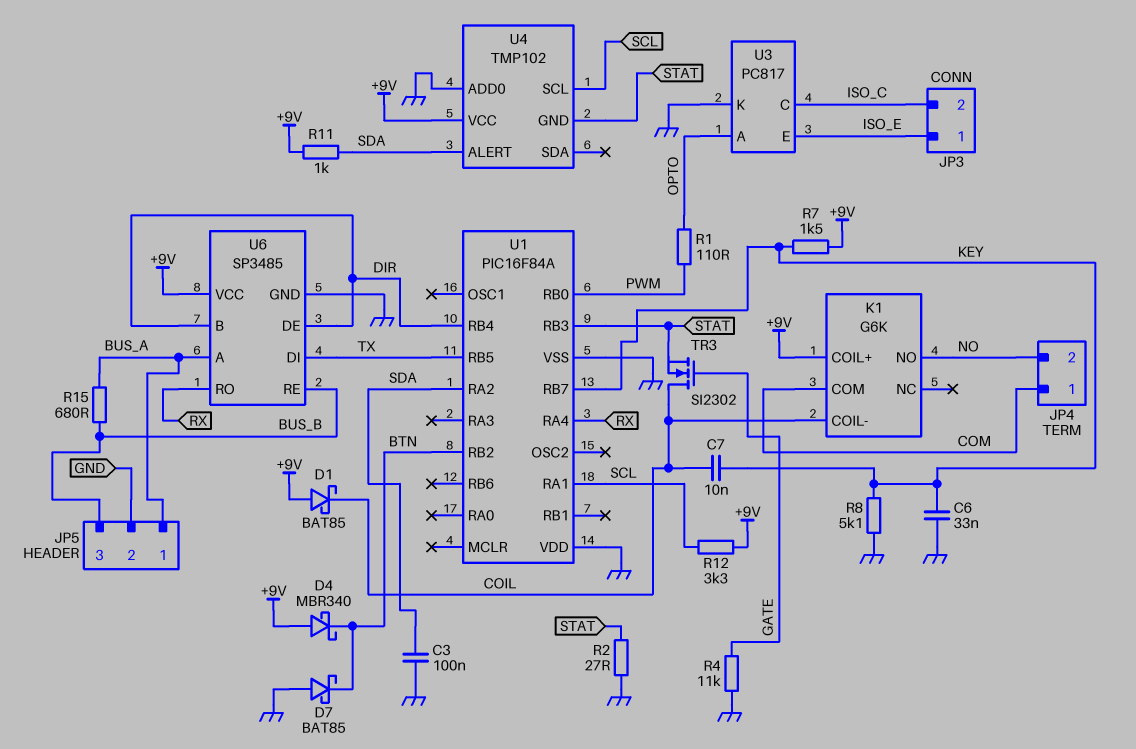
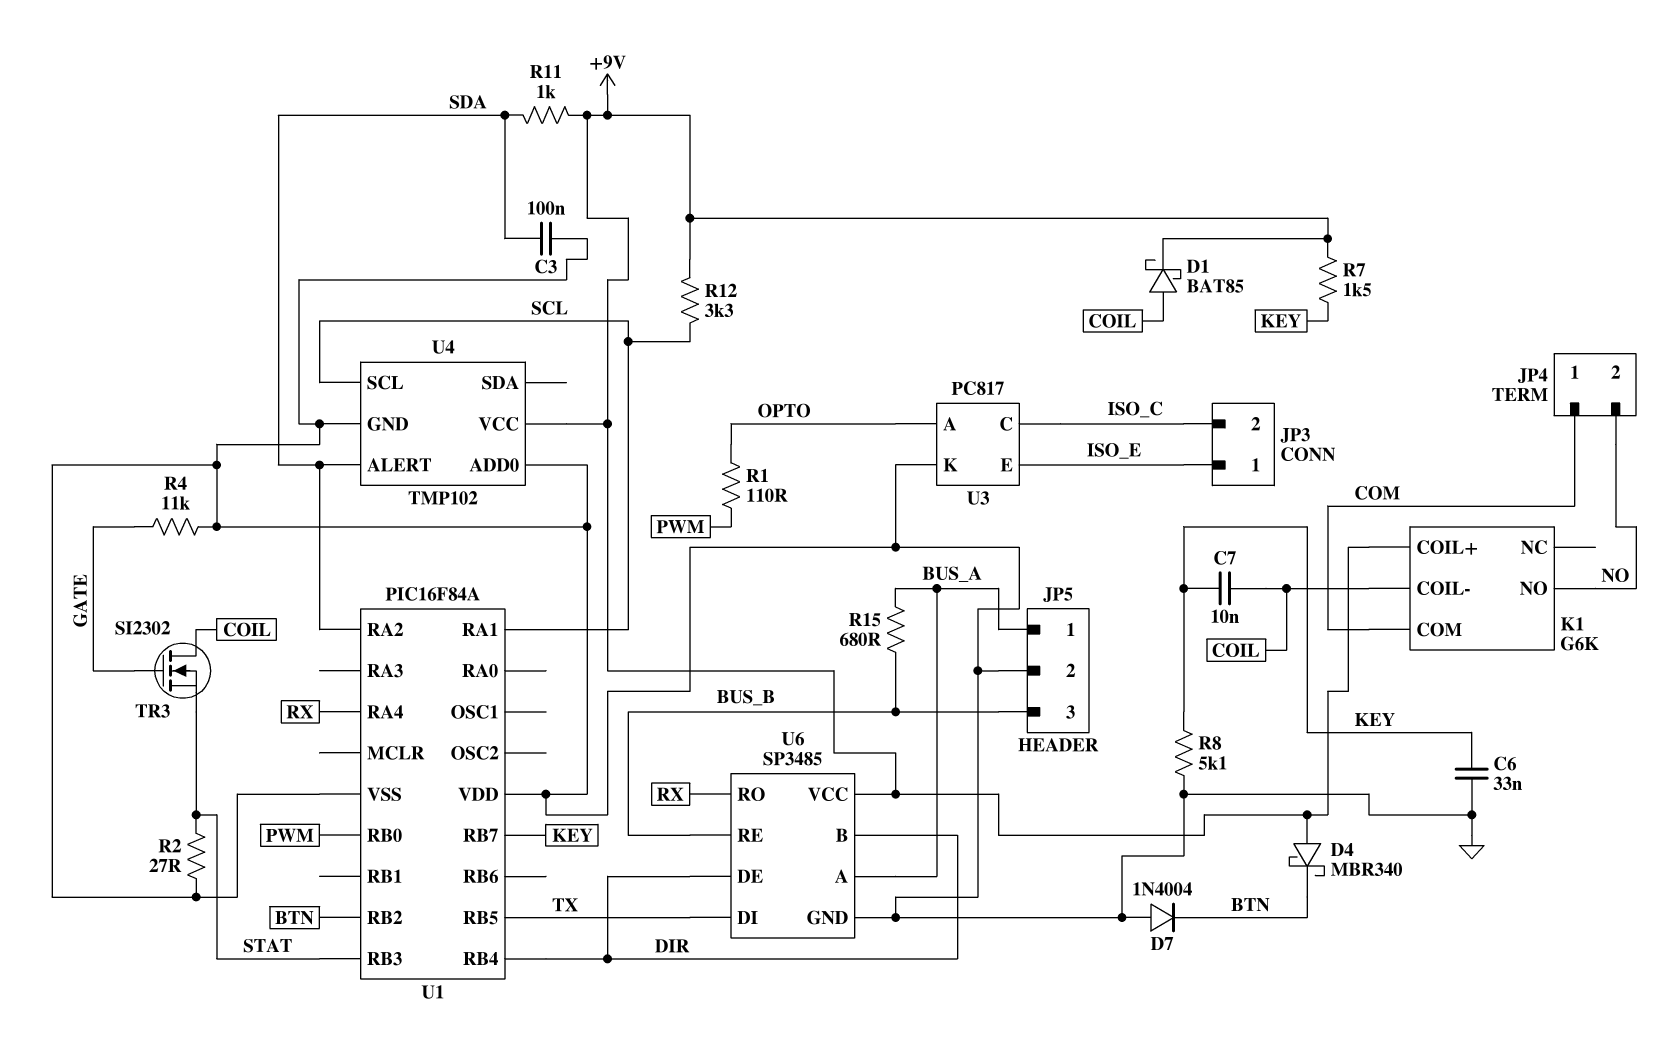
D1: schottky BAT85 (A +9V, K COIL) -> schottky BAT85 (A COIL, K +9V)
D7: schottky BAT85 (A GND, K BTN) -> diode 1N4004 (A GND, K BTN)
U4 pin GND: STAT -> GND

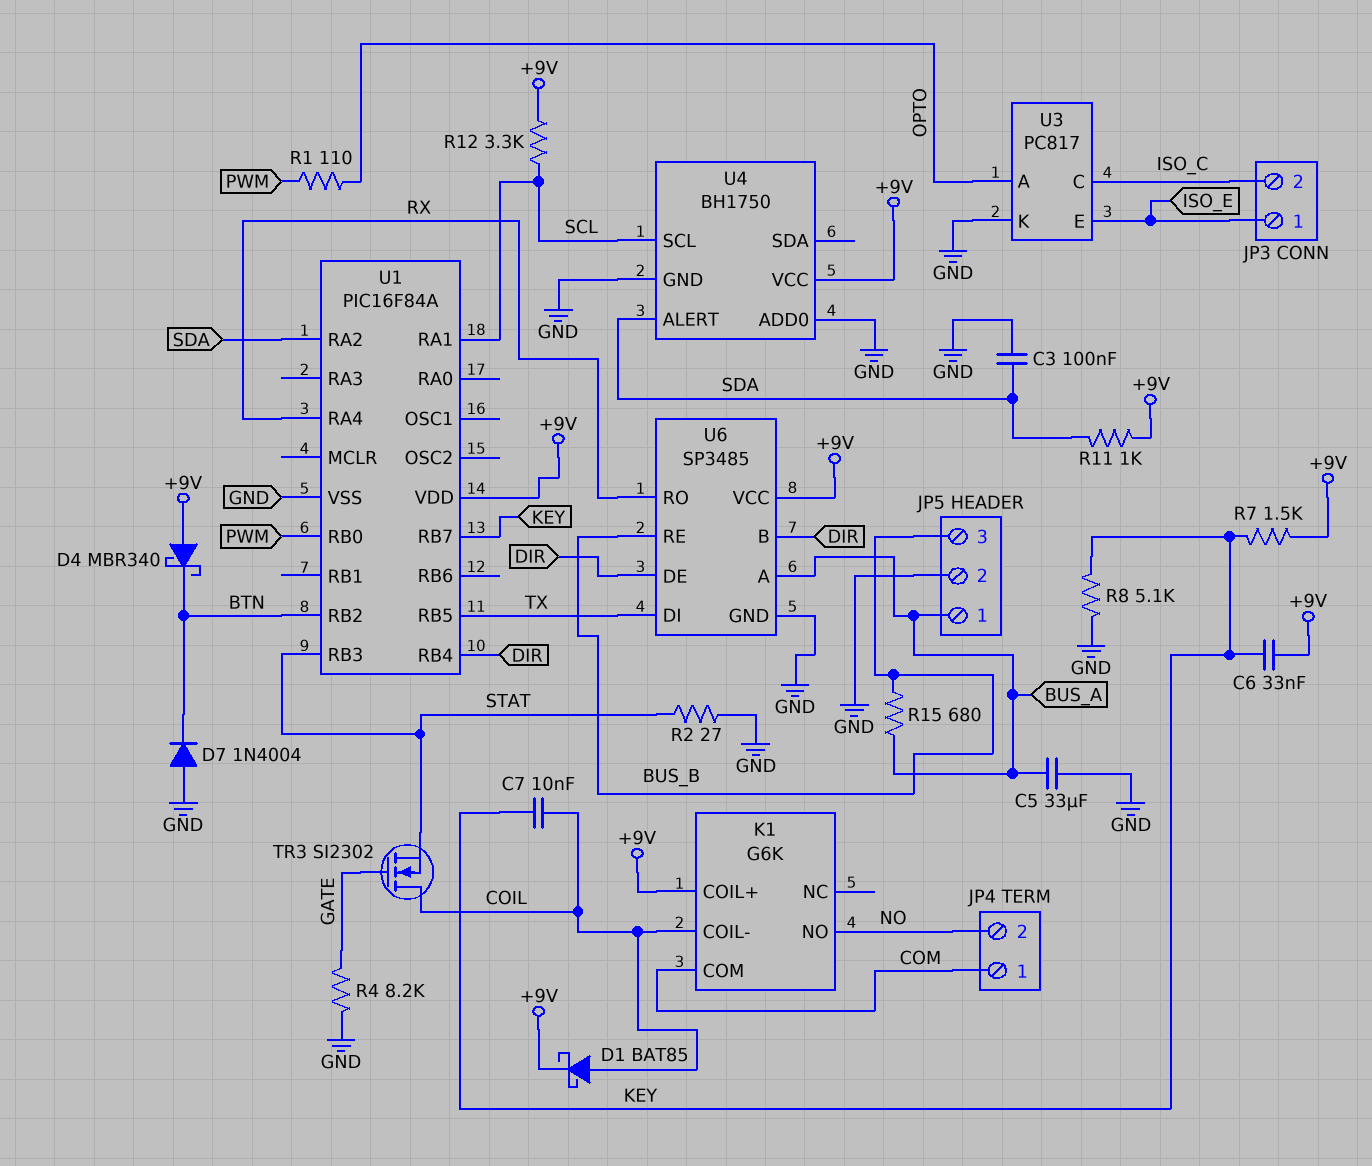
C5: none -> 33uF (BUS_A, GND)
C6: 33nF (GND, KEY) -> 33nF (+9V, KEY)
R4: 11k (GATE, GND) -> 8.2k (GATE, GND)
U1 pin VDD: GND -> +9V
U4: TMP102 -> BH1750

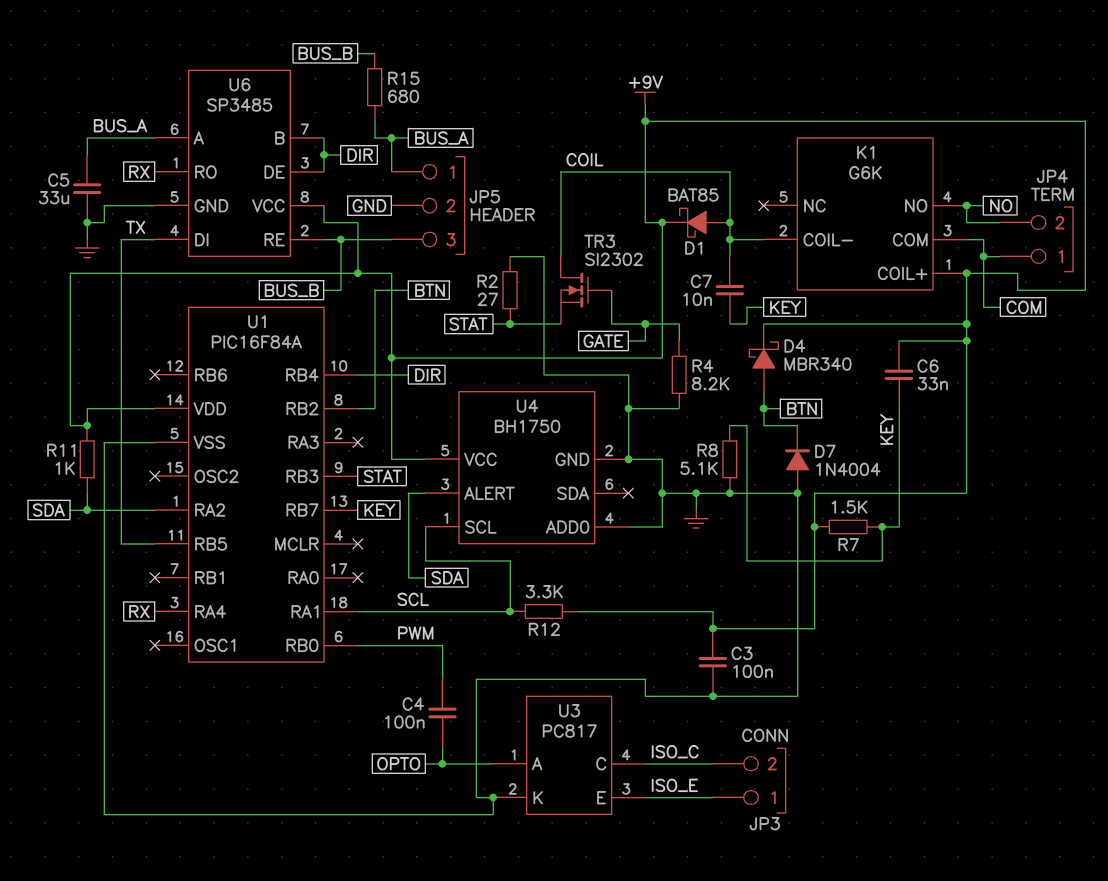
C3: 100nF (GND, SDA) -> 100nF (+9V, GND)
C4: none -> 100nF (OPTO, PWM)
D4: schottky MBR340 (A +9V, K BTN) -> schottky MBR340 (A BTN, K +9V)
R1: 110 (OPTO, PWM) -> none

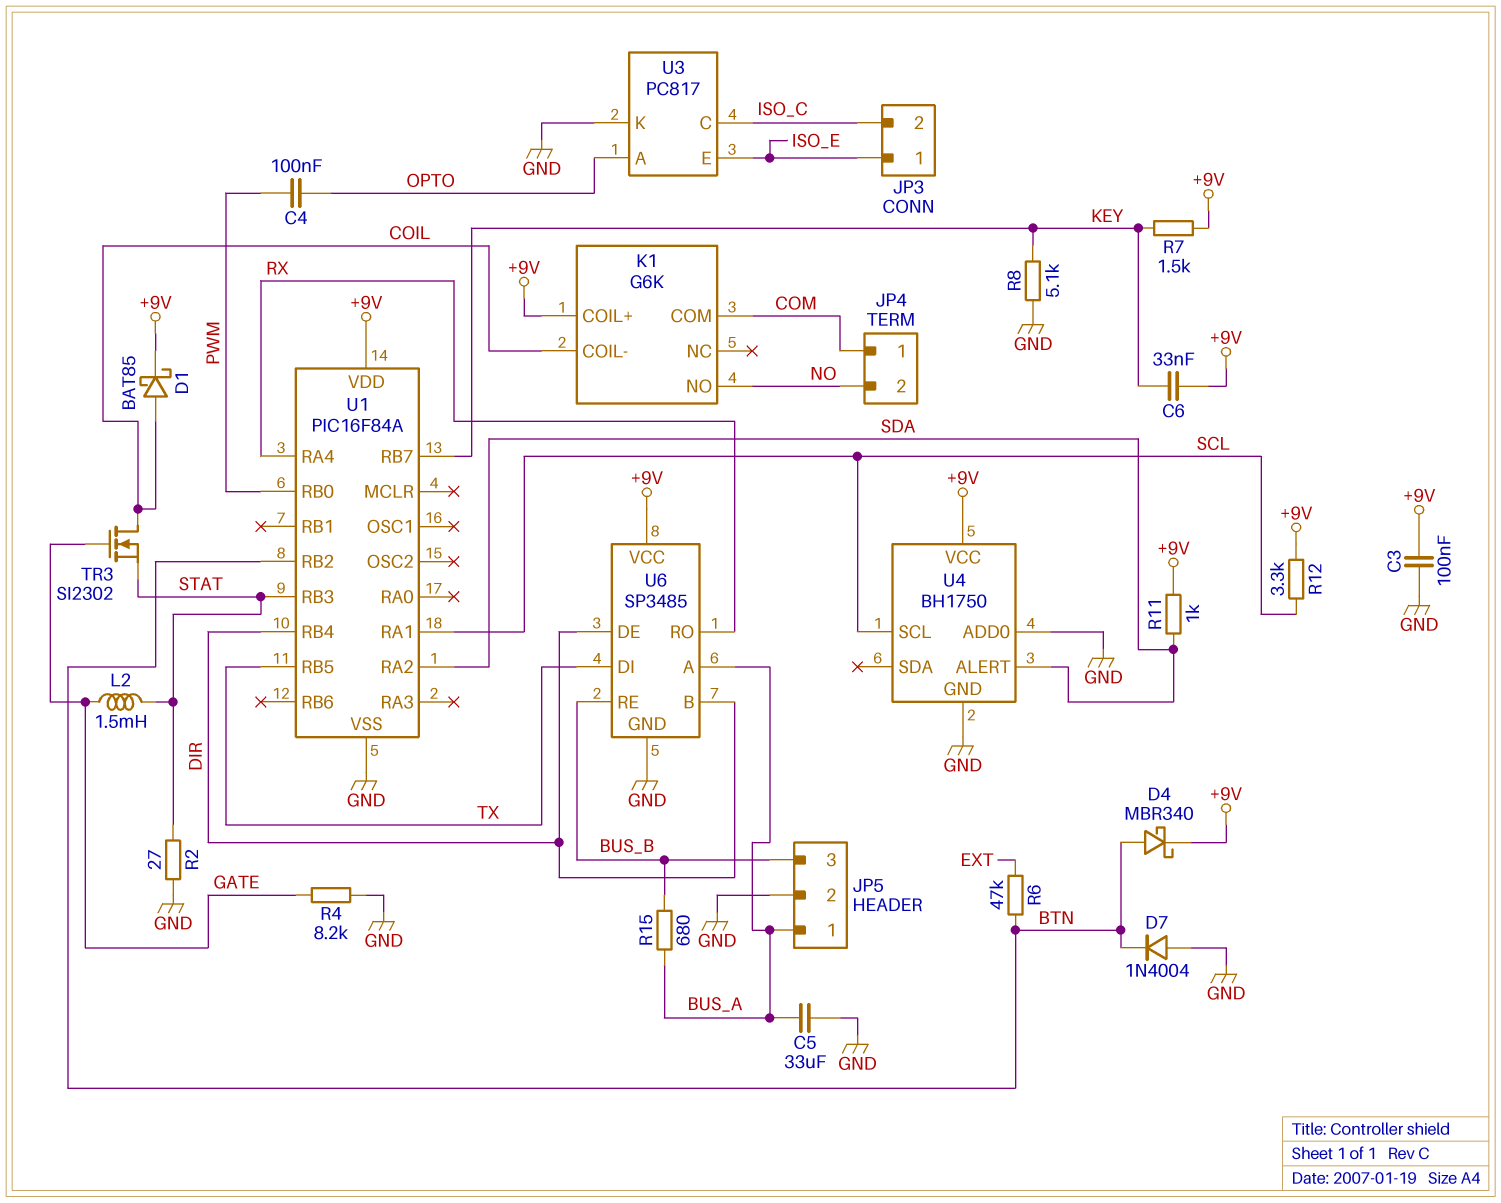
C7: 10nF (COIL, KEY) -> none
L2: none -> 1.5mH (GATE, STAT)
R6: none -> 47k (BTN, EXT)

